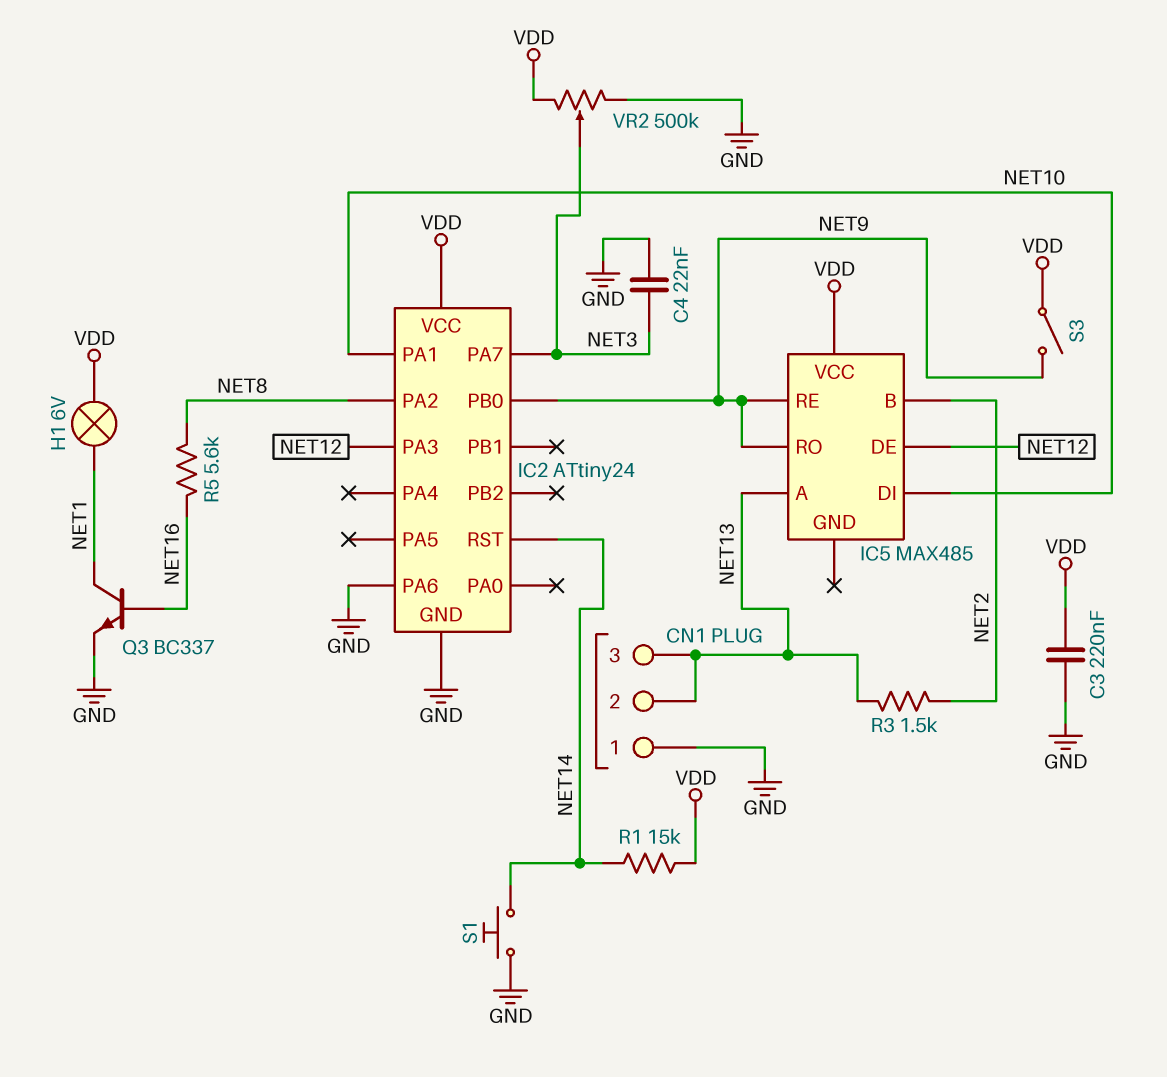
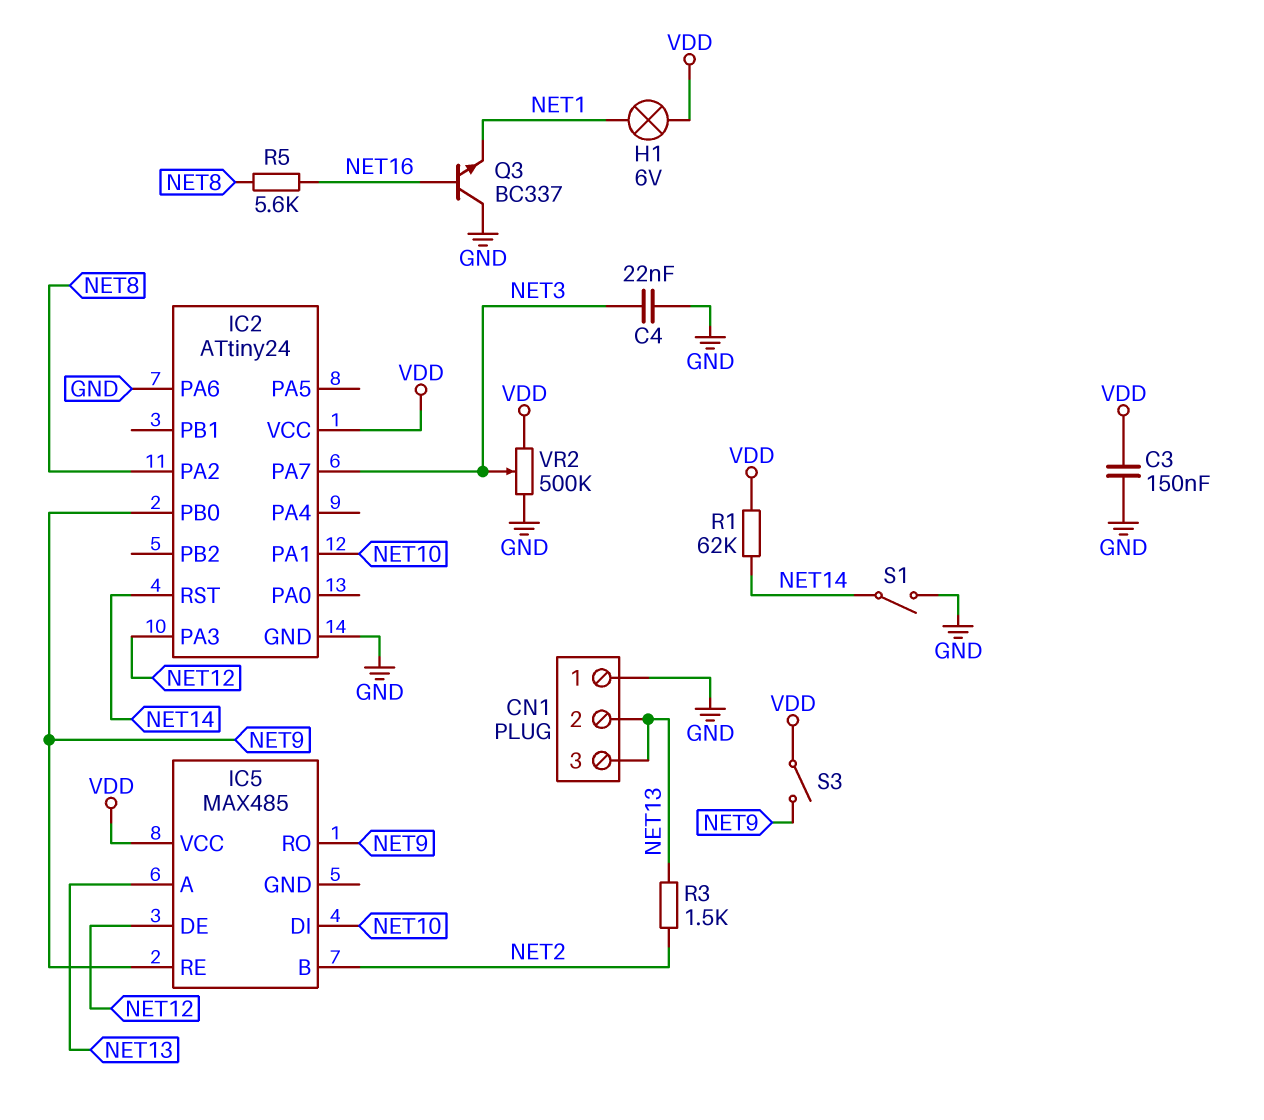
C3: 220nF (GND, VDD) -> 150nF (GND, VDD)
Q3: NPN BC337 (B NET16, C NET1, E GND) -> NPN BC337 (B NET16, C GND, E NET1)
R1: 15k (NET14, VDD) -> 62k (NET14, VDD)
S1: button (GND, NET14) -> switch (GND, NET14)

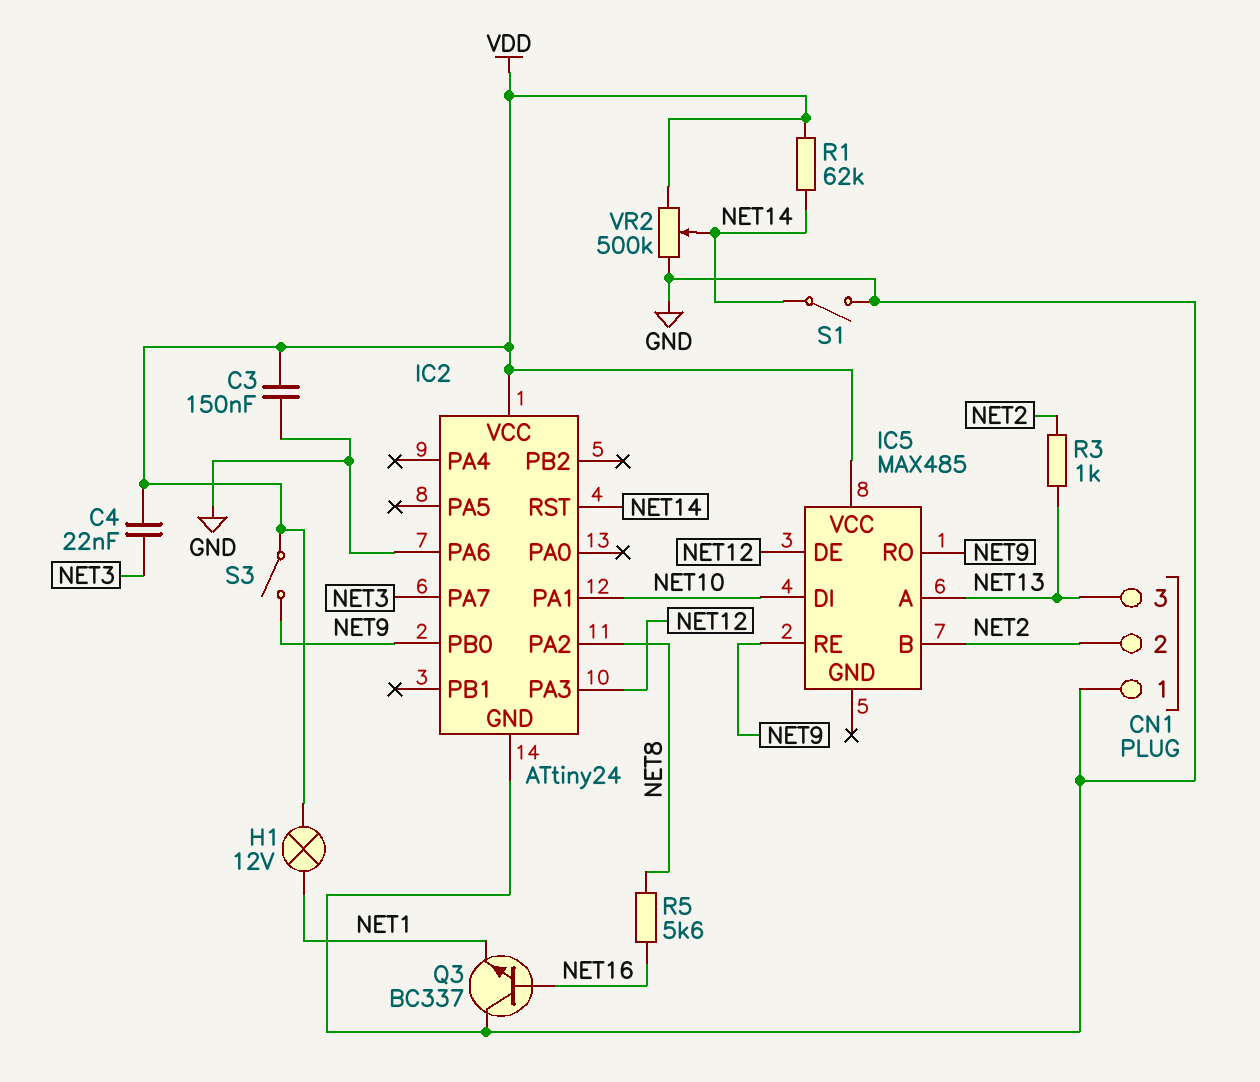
C4: 22nF (GND, NET3) -> 22nF (NET3, VDD)
CN1 pin 2: NET13 -> NET2
H1: lamp 6V (NET1, VDD) -> lamp 12V (NET1, VDD)
R3: 1.5k (NET2, NET13) -> 1k (NET2, NET13)
VR2: 500k (GND, VDD, wiper NET3) -> 500k (GND, VDD, wiper NET14)

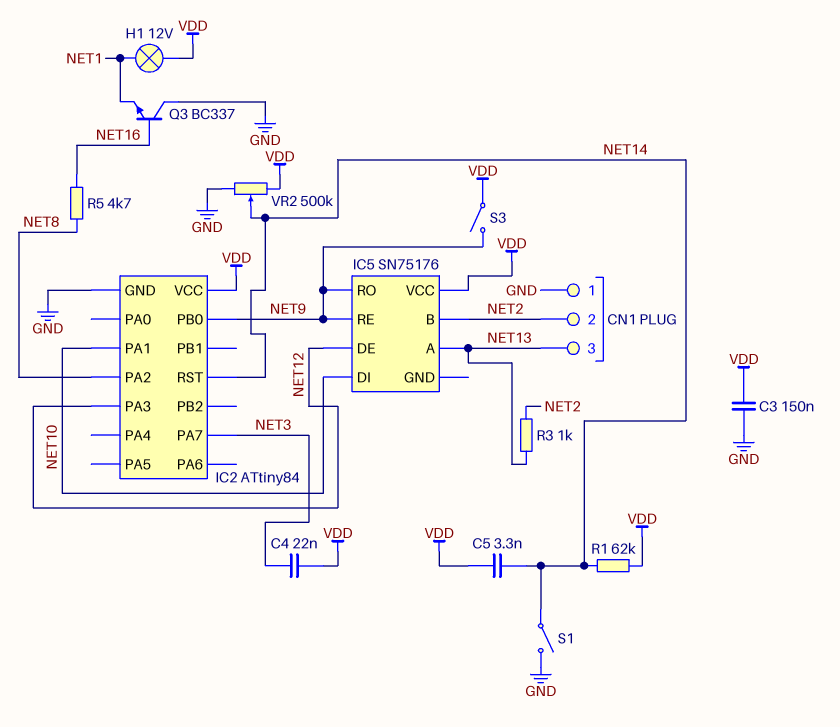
C5: none -> 3.3nF (NET14, VDD)
IC2: ATtiny24 -> ATtiny84
IC2 pin PA6: GND -> none
IC5: MAX485 -> SN75176
R5: 5.6k (NET8, NET16) -> 4.7k (NET8, NET16)

